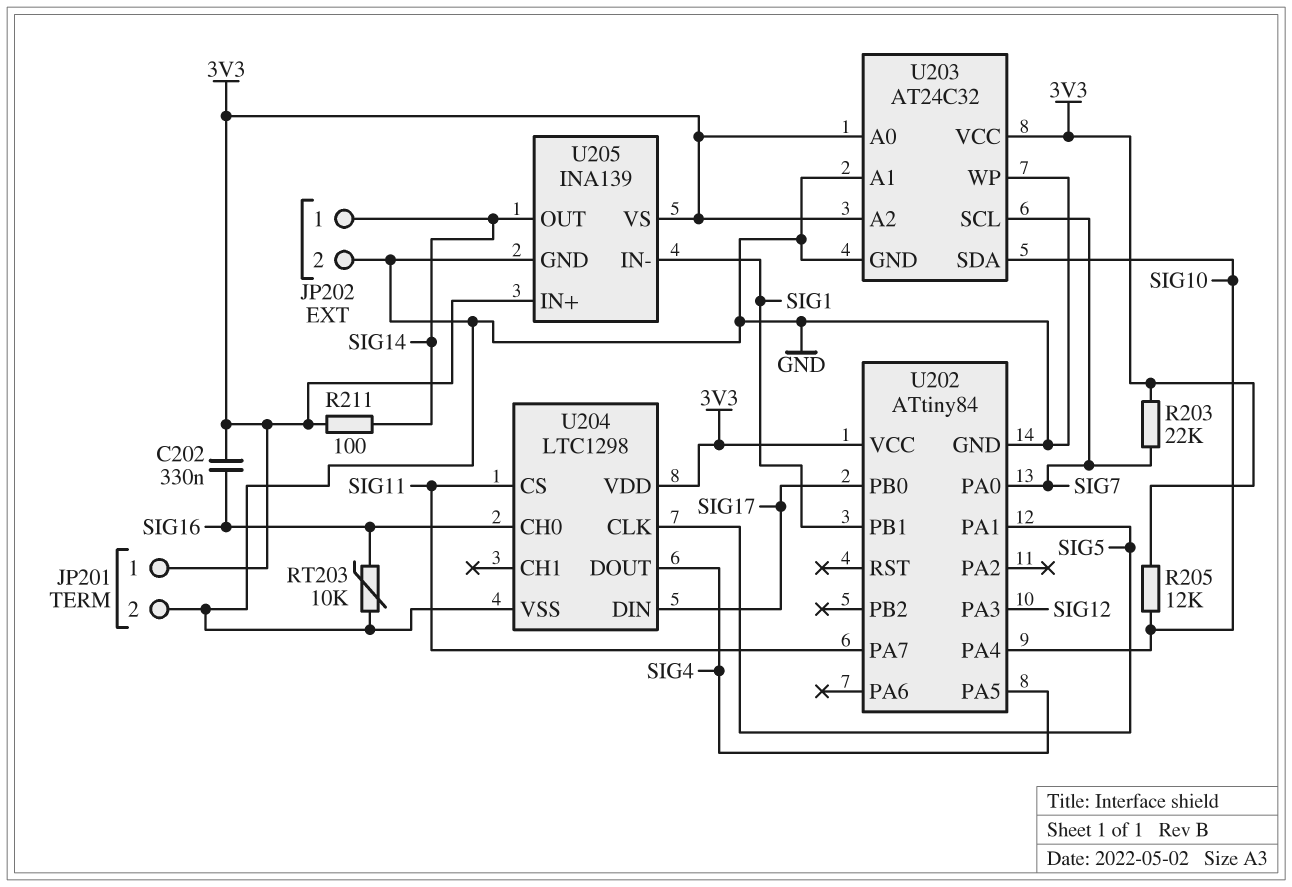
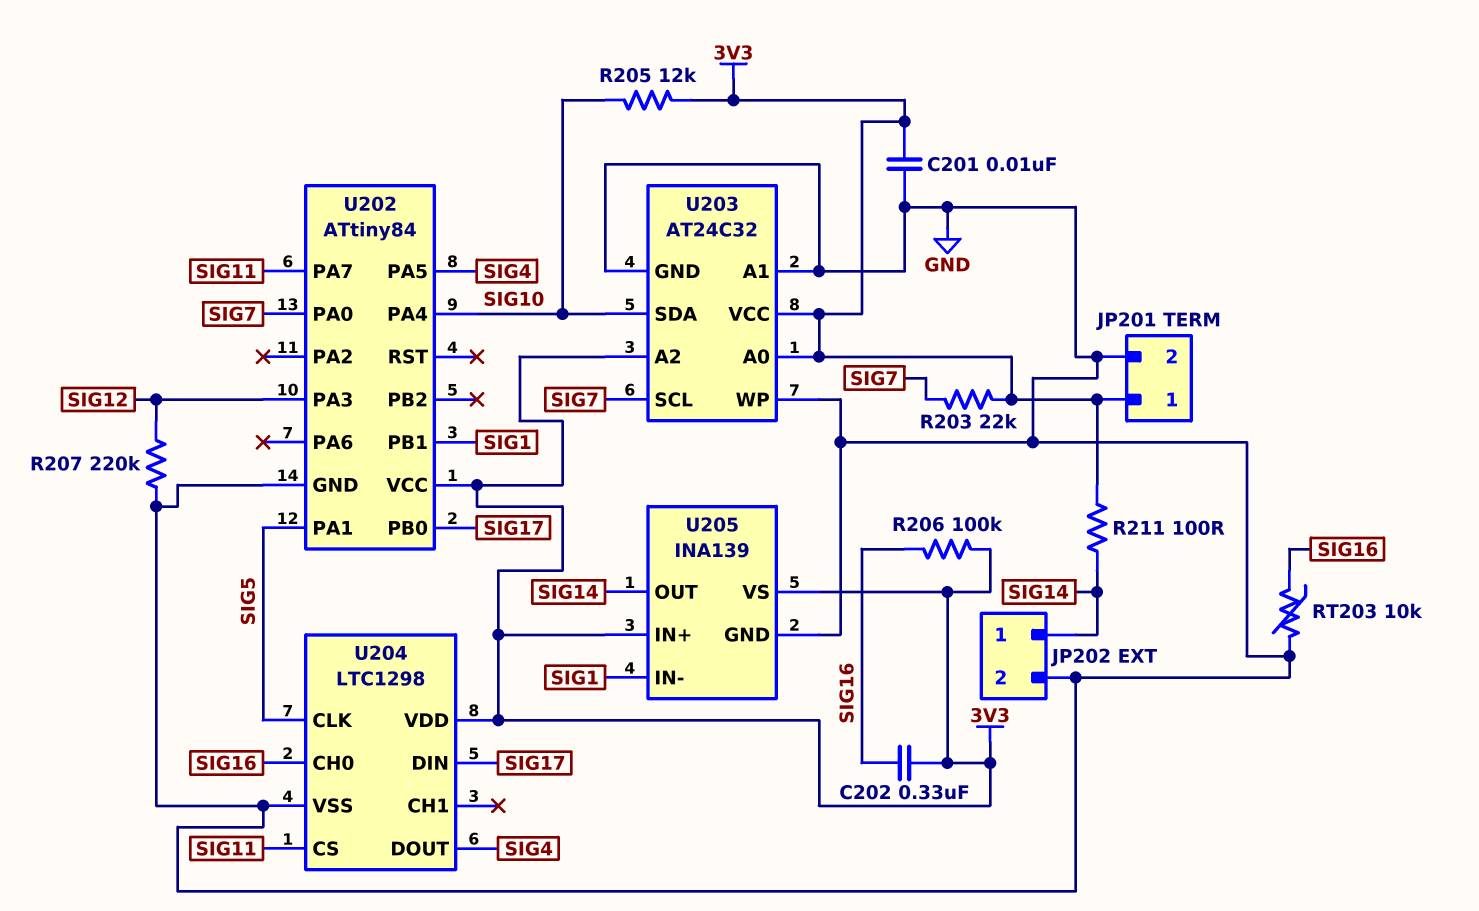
C201: none -> 10nF (3V3, GND)
R206: none -> 100k (3V3, SIG16)
R207: none -> 220k (GND, SIG12)

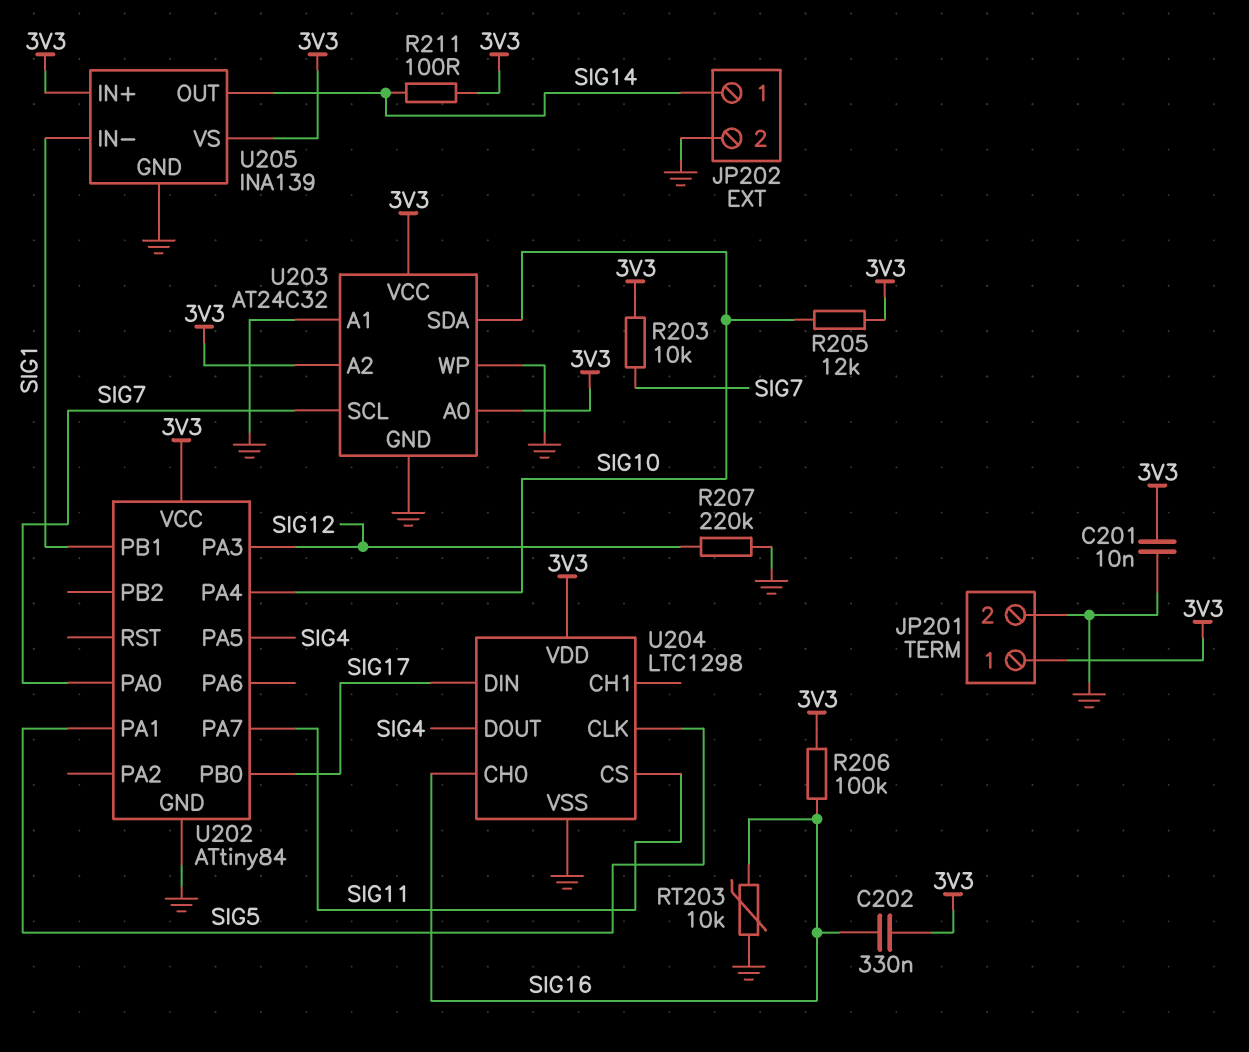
R203: 22k (3V3, SIG7) -> 10k (3V3, SIG7)

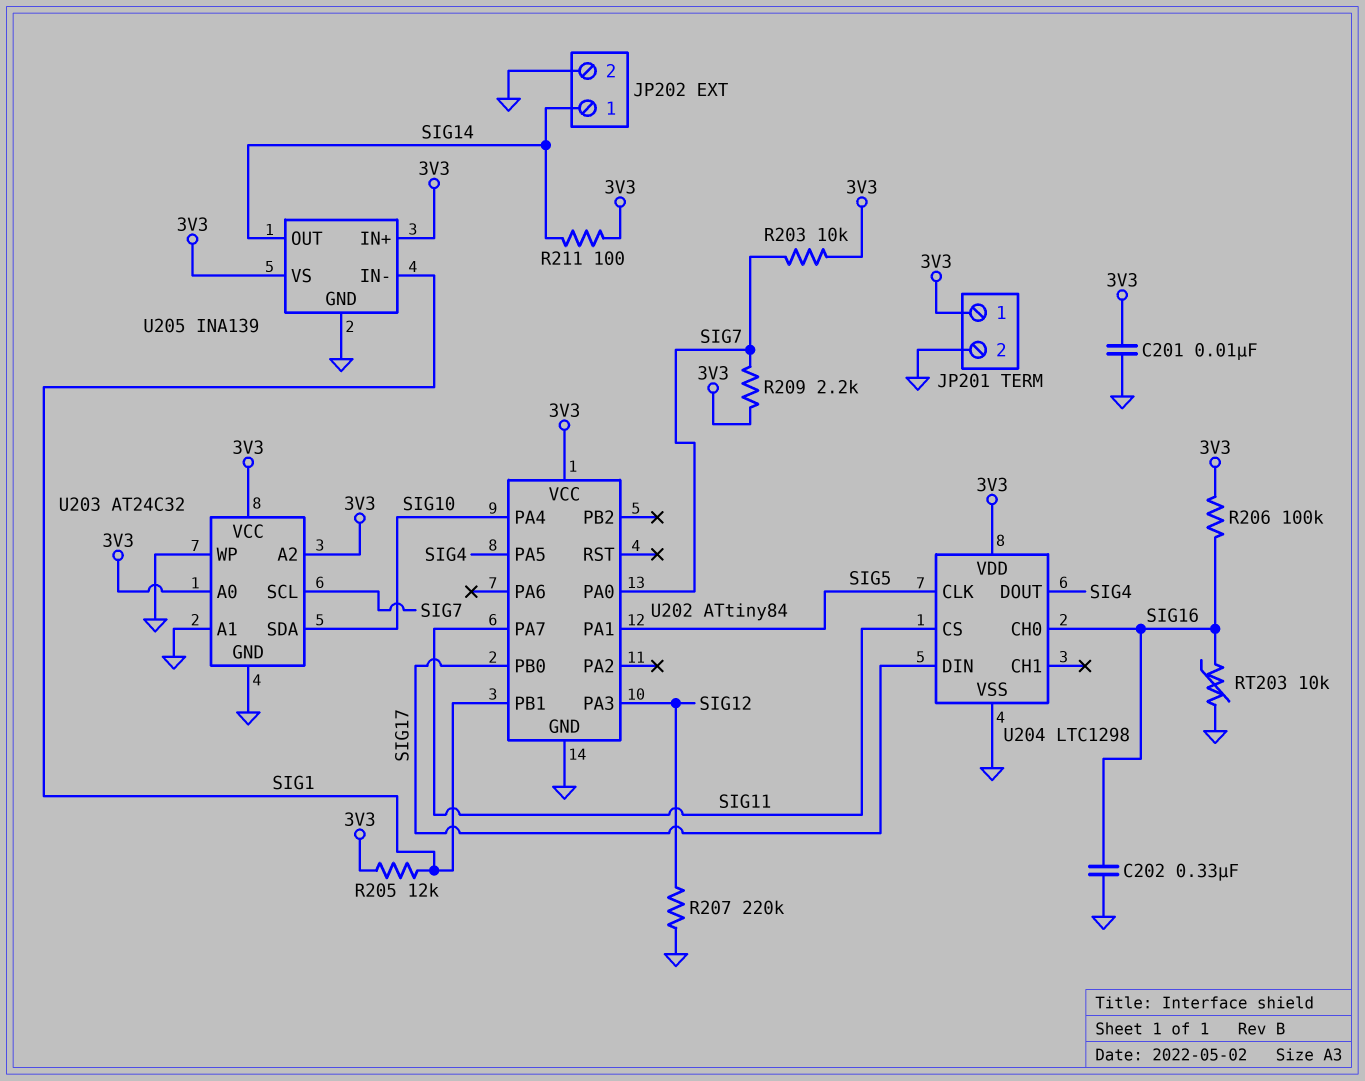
C202: 330nF (3V3, SIG16) -> 330nF (GND, SIG16)
R205: 12k (3V3, SIG10) -> 12k (3V3, SIG1)
R209: none -> 2.2k (3V3, SIG7)

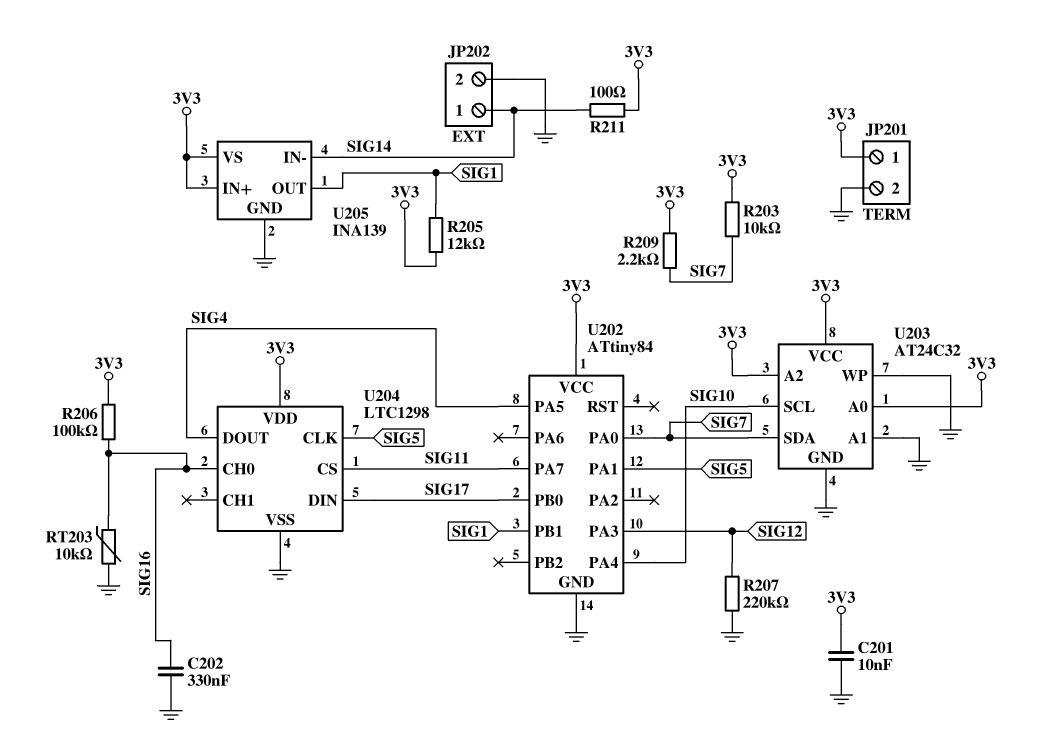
U203 pin SCL: SIG7 -> SIG10
U203 pin SDA: SIG10 -> SIG7
U205 pin IN-: SIG1 -> SIG14
U205 pin OUT: SIG14 -> SIG1

